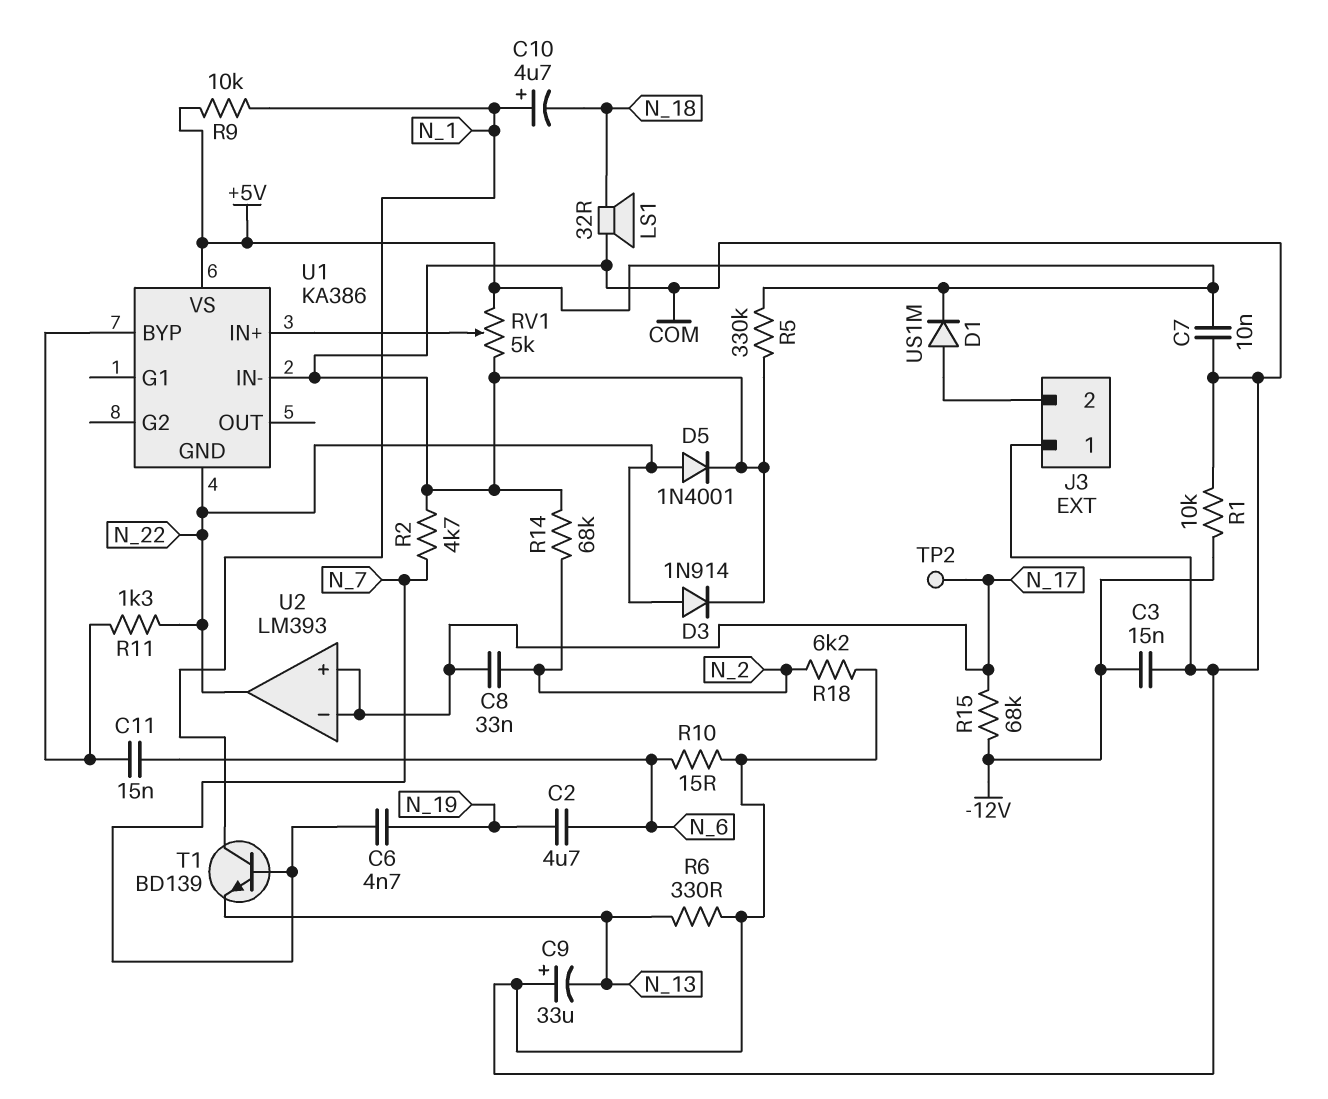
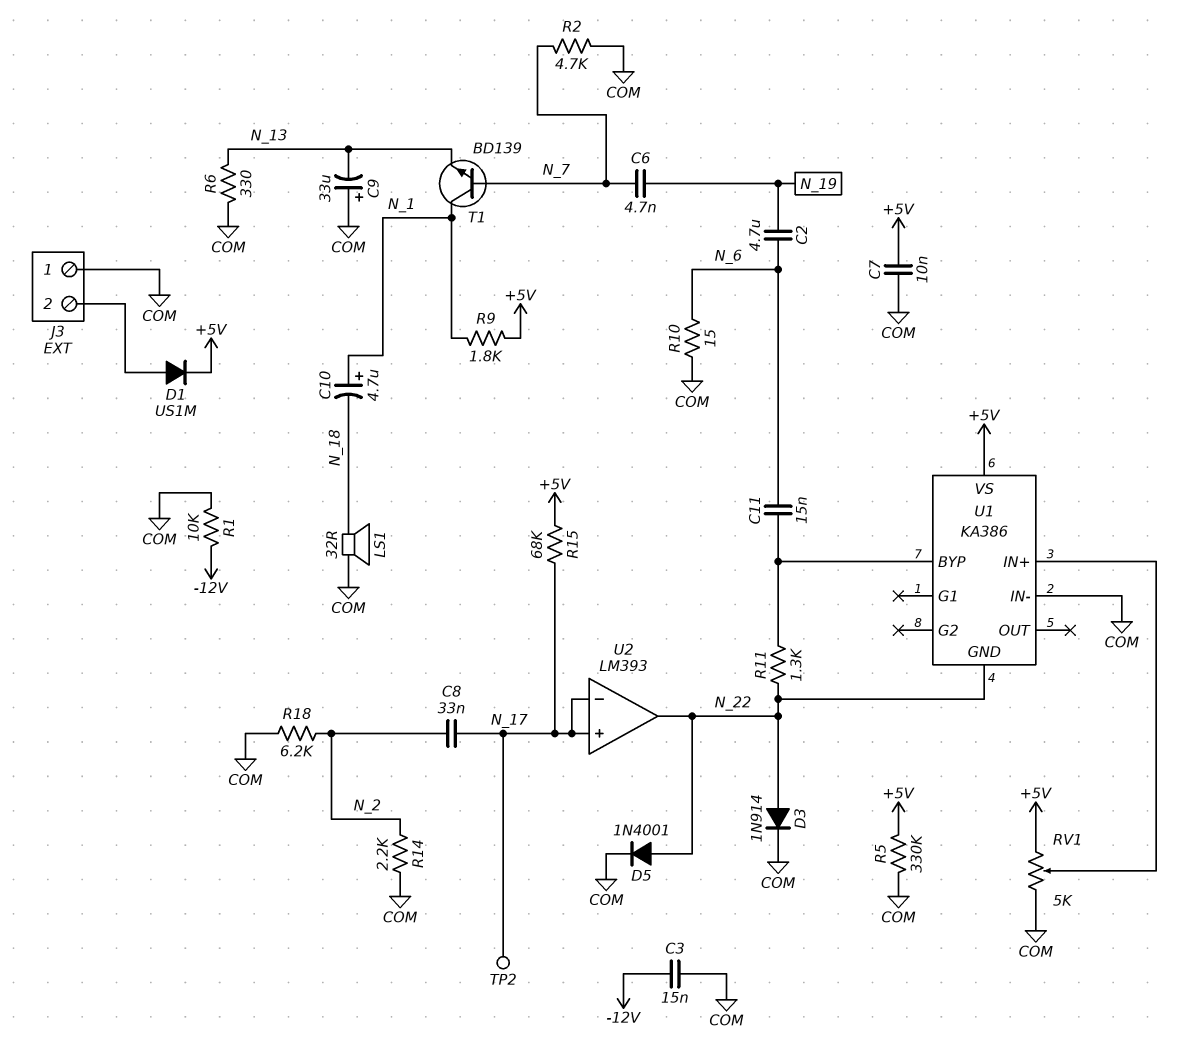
R9: 10k (+5V, N_1) -> 1.8k (+5V, N_1)
R14: 68k (COM, N_2) -> 2.2k (COM, N_2)
R15: 68k (-12V, N_17) -> 68k (+5V, N_17)

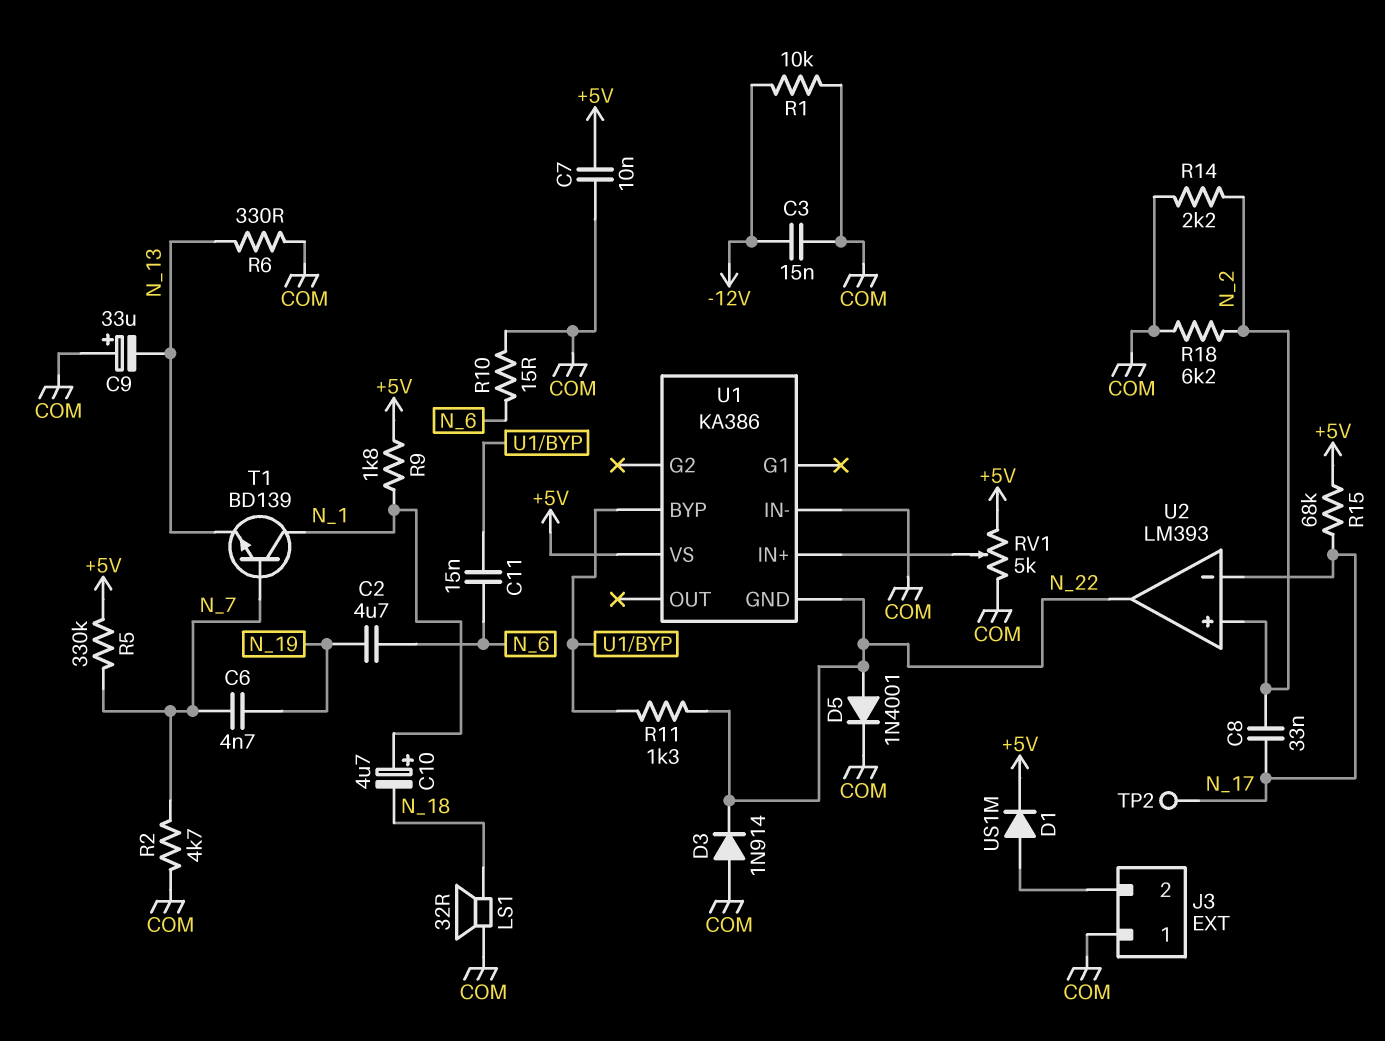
D3: diode 1N914 (A N_22, K COM) -> diode 1N914 (A COM, K N_22)
R5: 330k (+5V, COM) -> 330k (+5V, N_7)
U2 pin in+: N_17 -> N_2

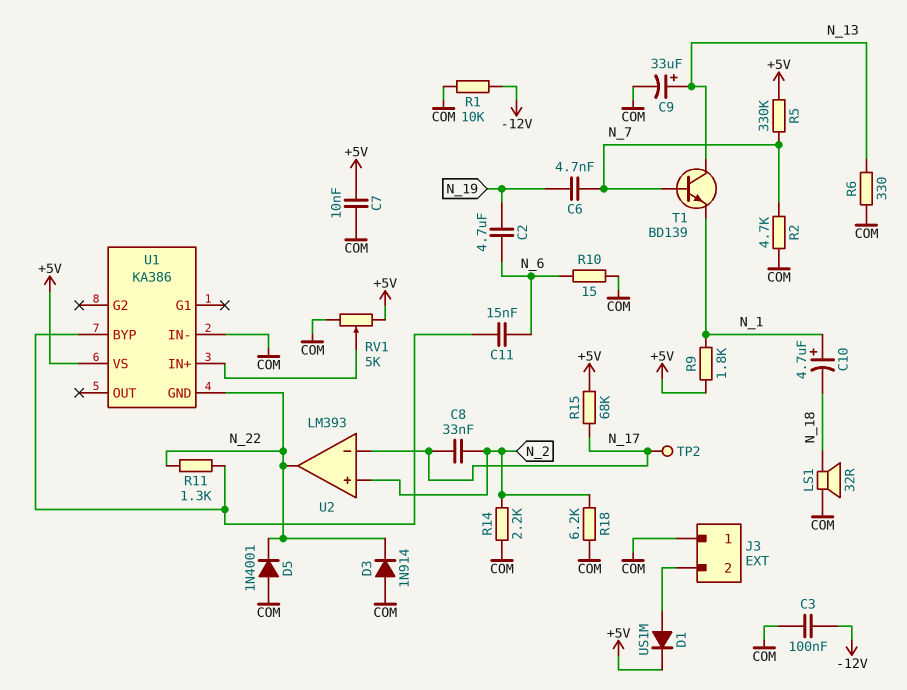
C3: 15nF (-12V, COM) -> 100nF (-12V, COM)
C9: 33uF (plus COM, minus N_13) -> 33uF (plus N_13, minus COM)
D5: diode 1N4001 (A N_22, K COM) -> diode 1N4001 (A COM, K N_22)
T1: NPN BD139 (B N_7, C N_1, E N_13) -> NPN BD139 (B N_7, C N_13, E N_1)

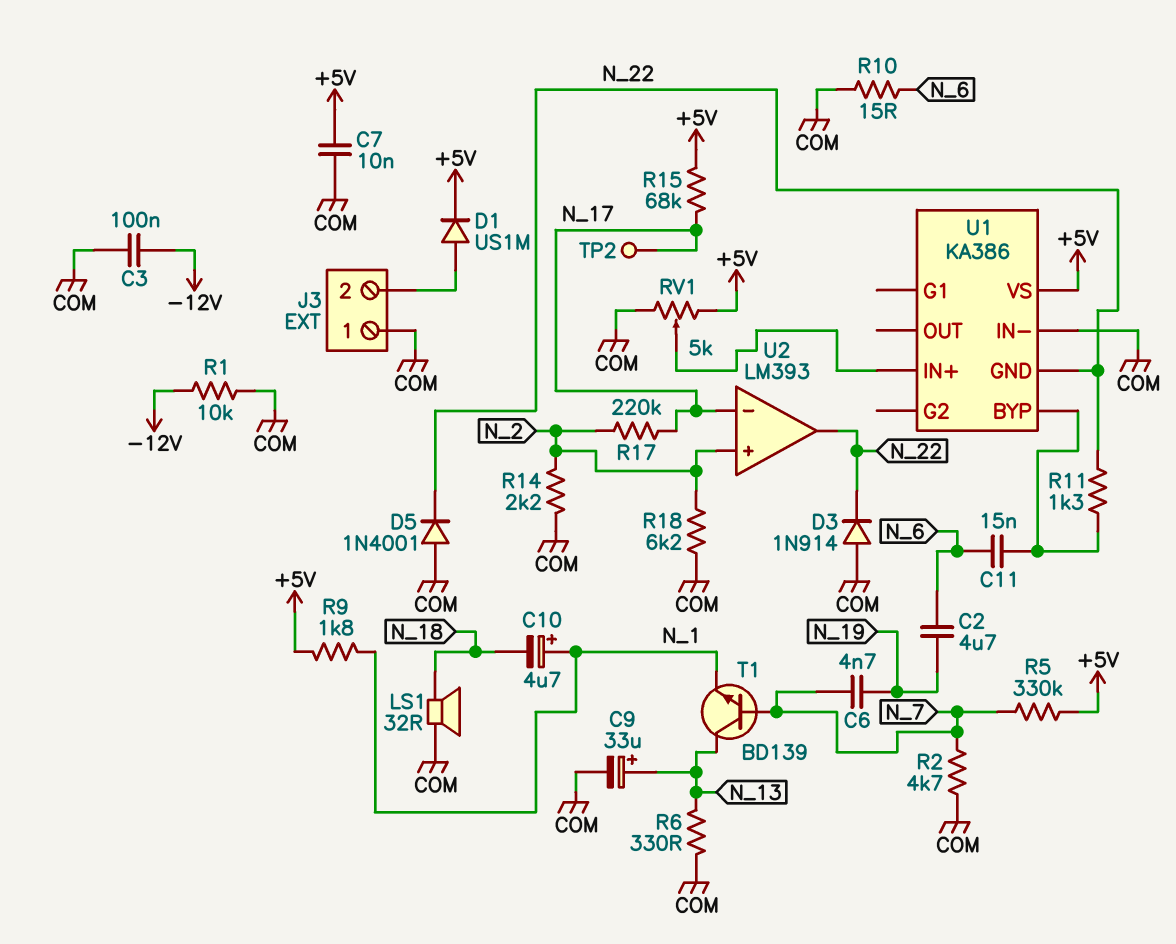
C8: 33nF (N_2, N_17) -> none
R17: none -> 220k (N_2, N_17)

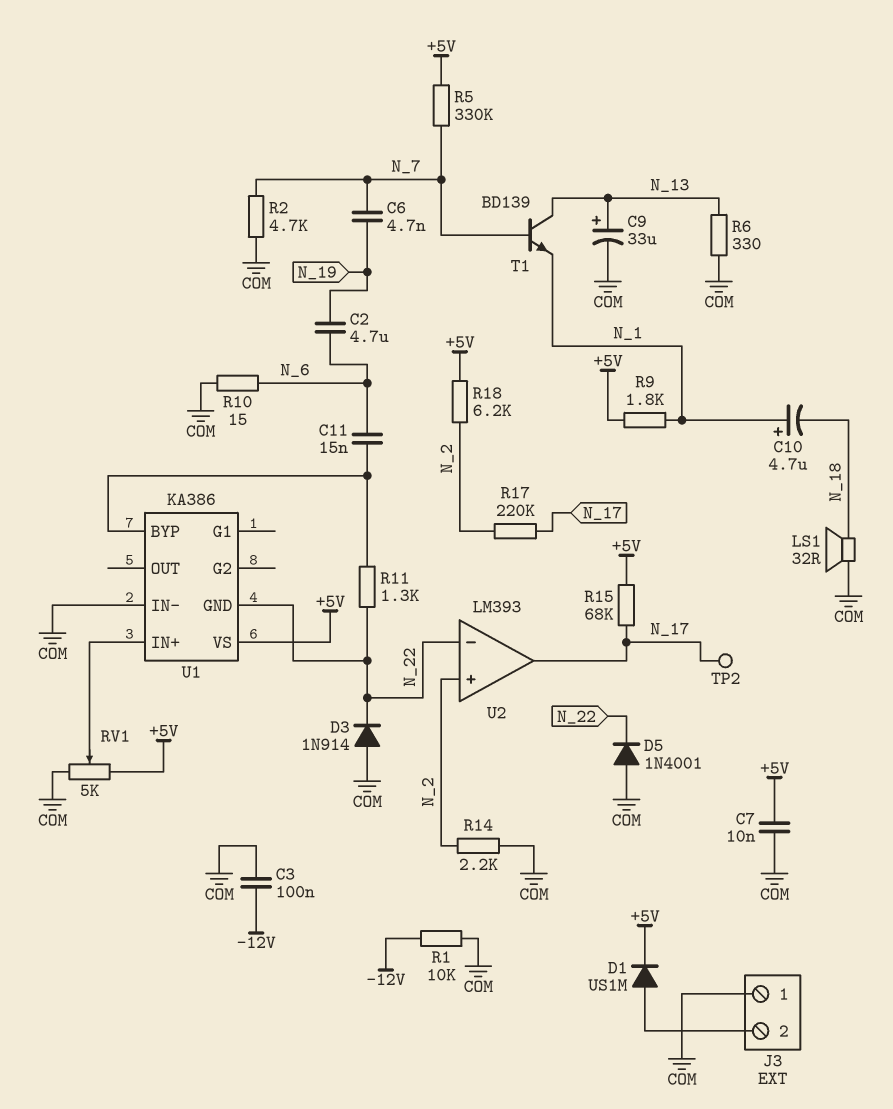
R18: 6.2k (COM, N_2) -> 6.2k (+5V, N_2)
U2 pin in-: N_17 -> N_22
U2 pin out: N_22 -> N_17

